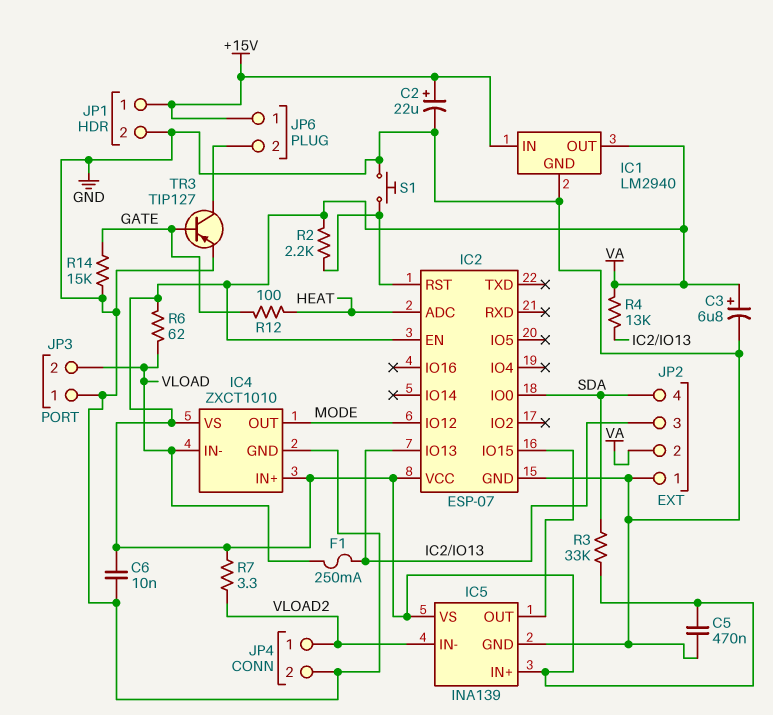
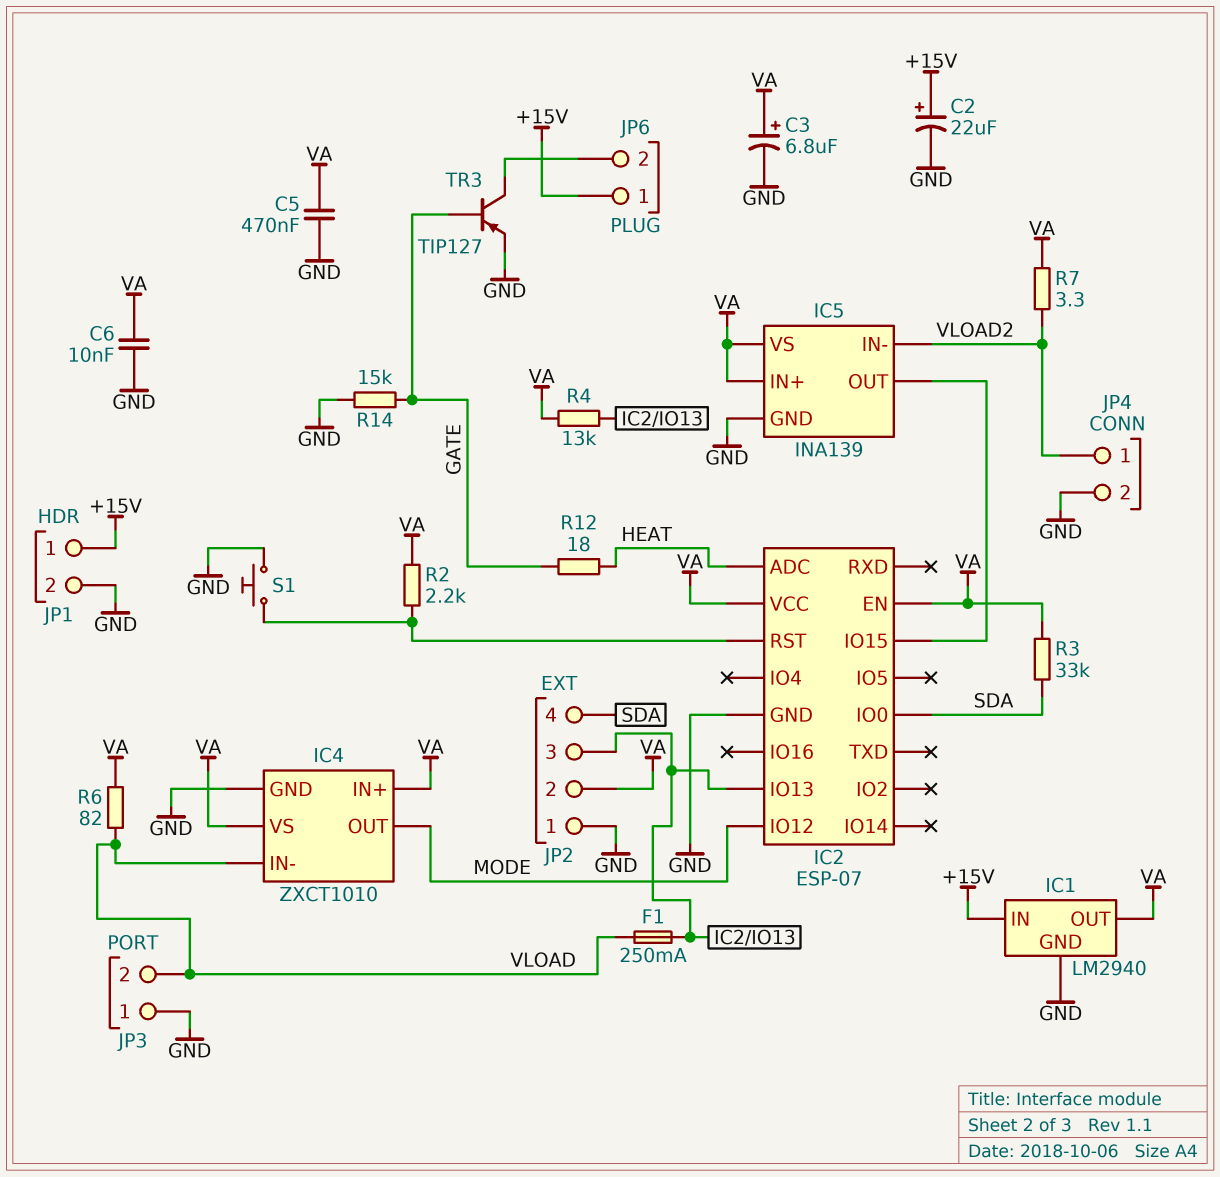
R6: 62 (VA, VLOAD) -> 82 (VA, VLOAD)
R12: 100 (GATE, HEAT) -> 18 (GATE, HEAT)

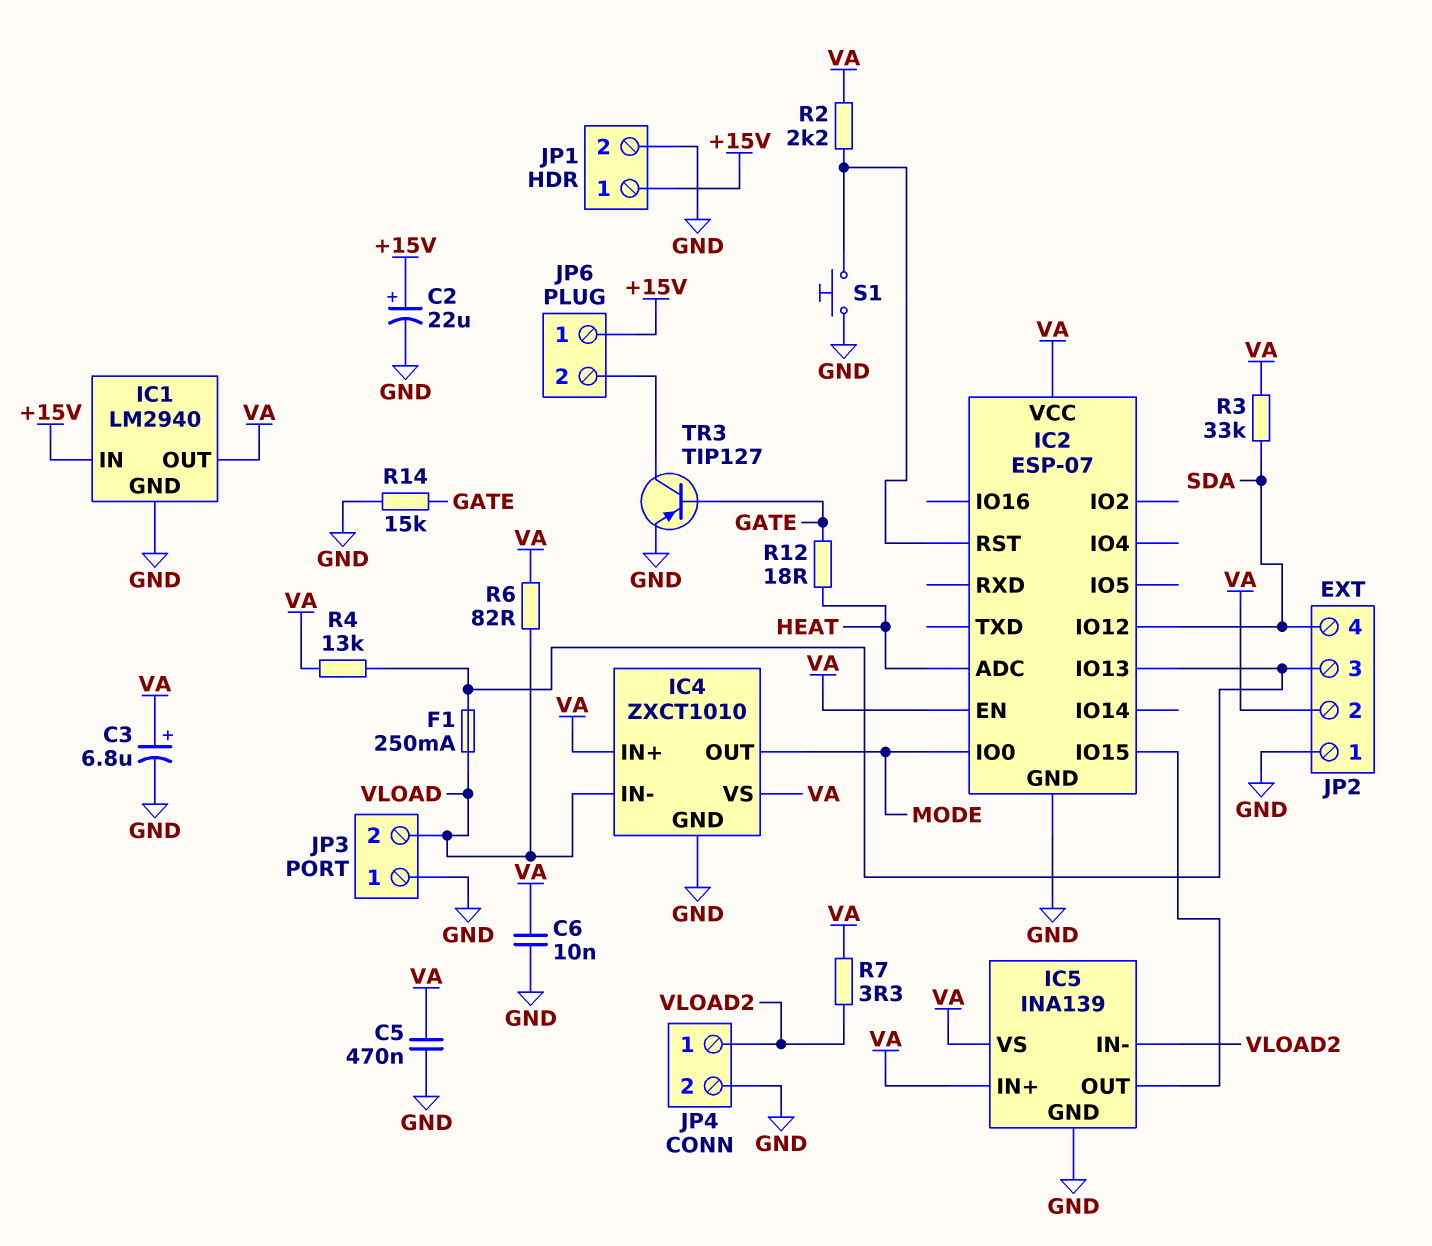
IC2 pin IO0: SDA -> MODE
IC2 pin IO12: MODE -> SDA

